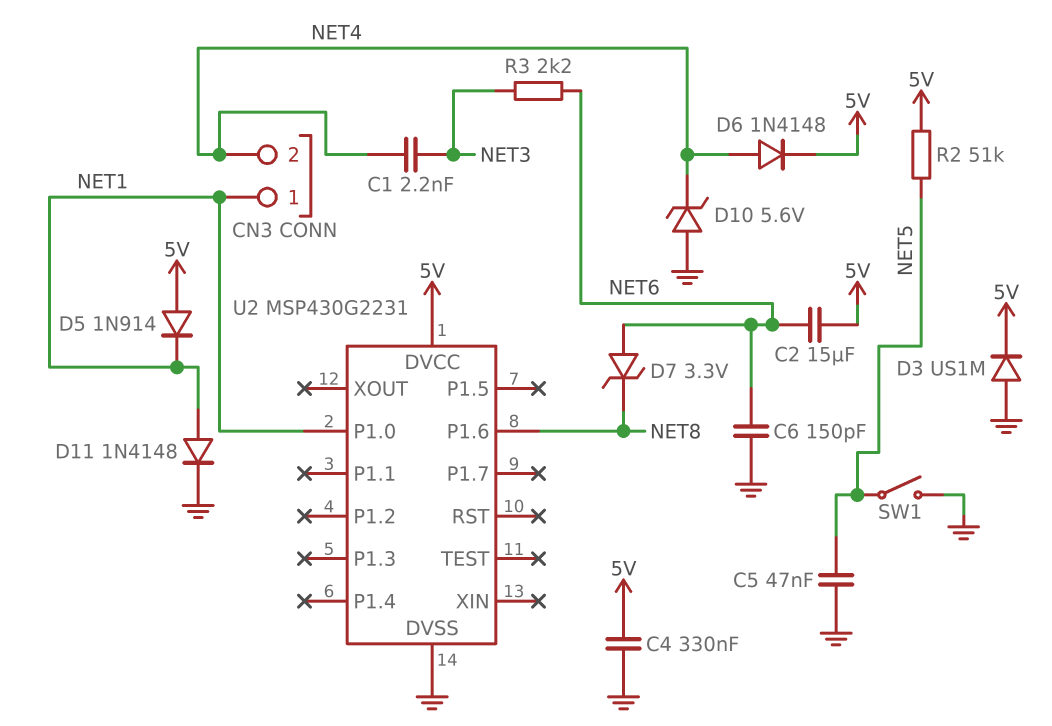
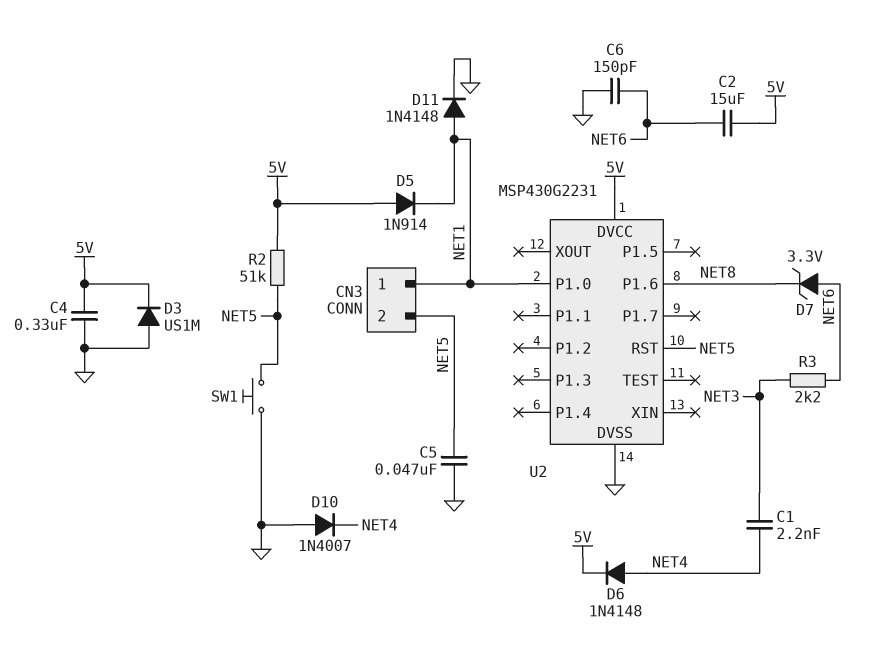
CN3 pin 2: NET4 -> NET5
D10: zener 5.6V (A GND, K NET4) -> diode 1N4007 (A GND, K NET4)
SW1: switch (GND, NET5) -> button (GND, NET5)
U2 pin RST: none -> NET5

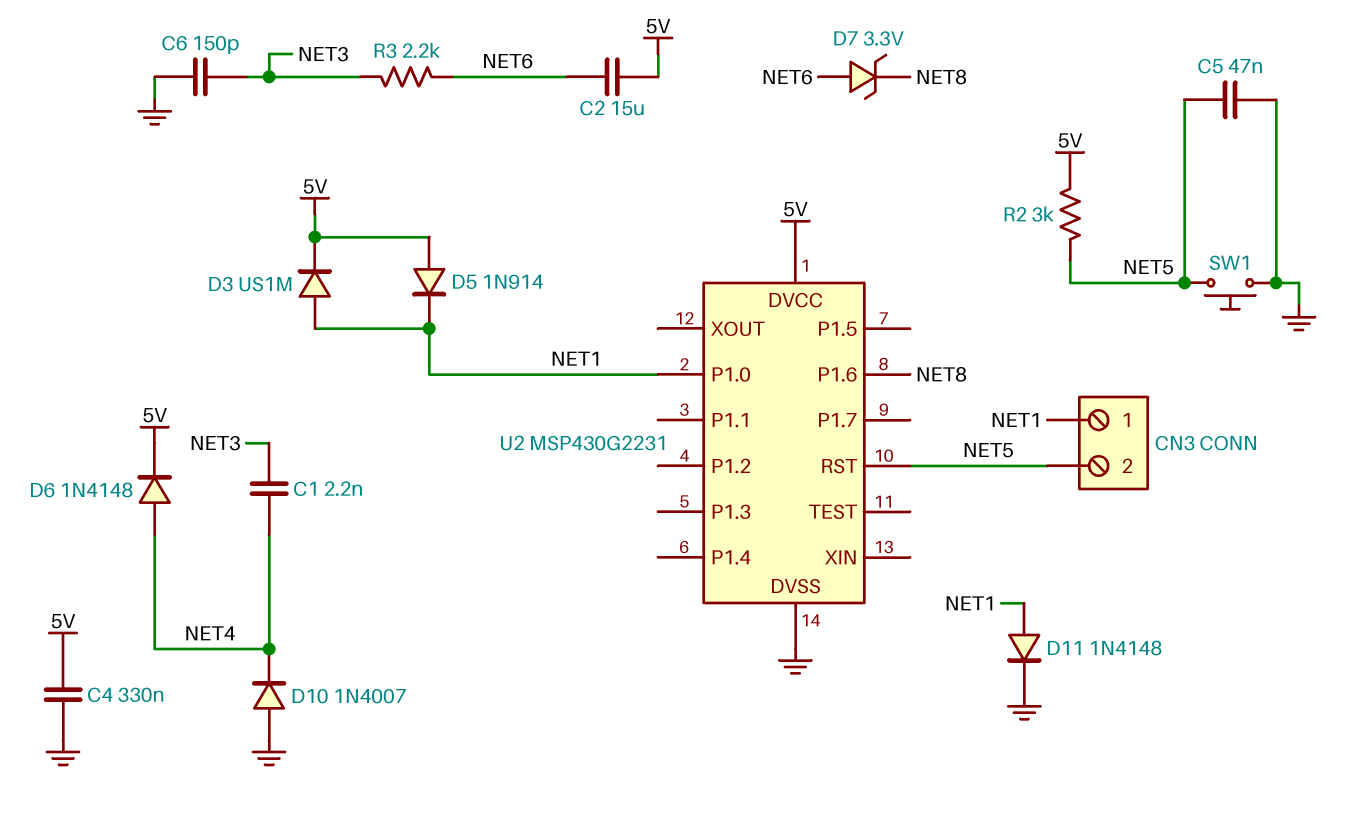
C6: 150pF (GND, NET6) -> 150pF (GND, NET3)
D3: diode US1M (A GND, K 5V) -> diode US1M (A NET1, K 5V)
R2: 51k (5V, NET5) -> 3k (5V, NET5)

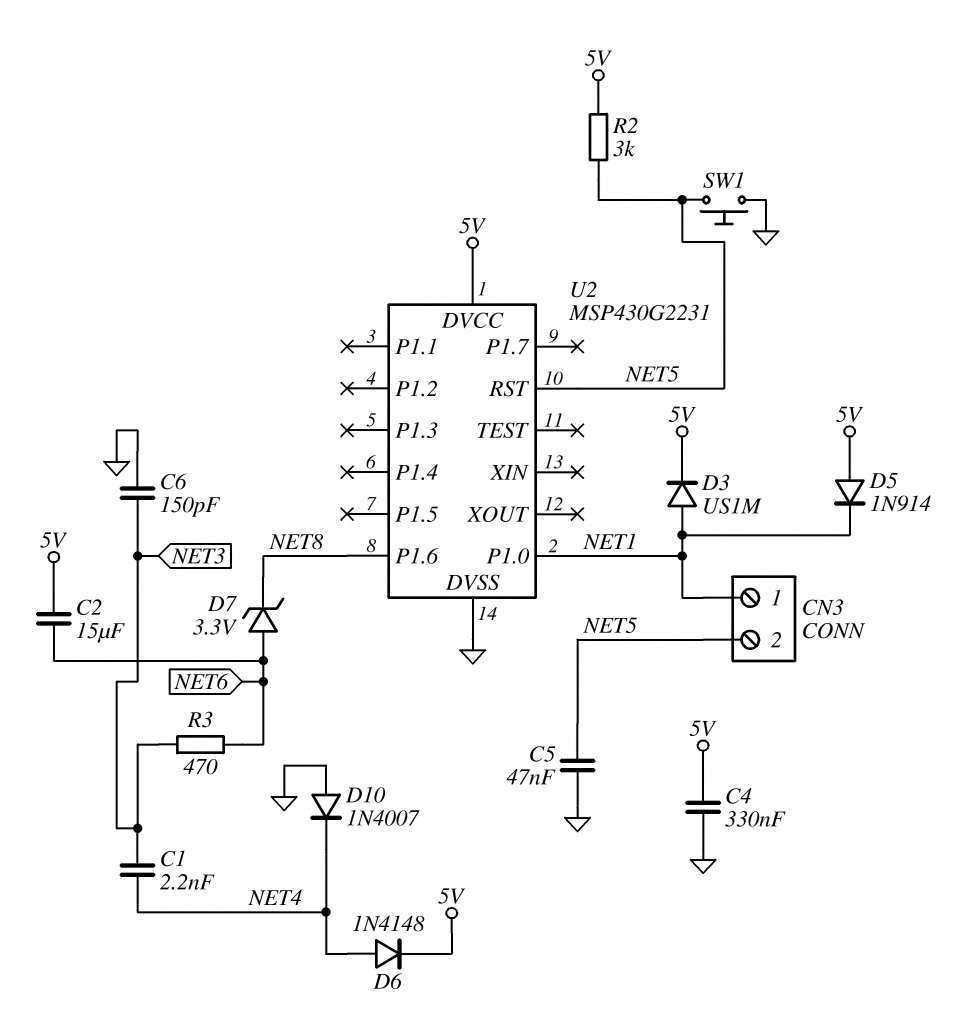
D11: diode 1N4148 (A NET1, K GND) -> none
R3: 2.2k (NET3, NET6) -> 470 (NET3, NET6)

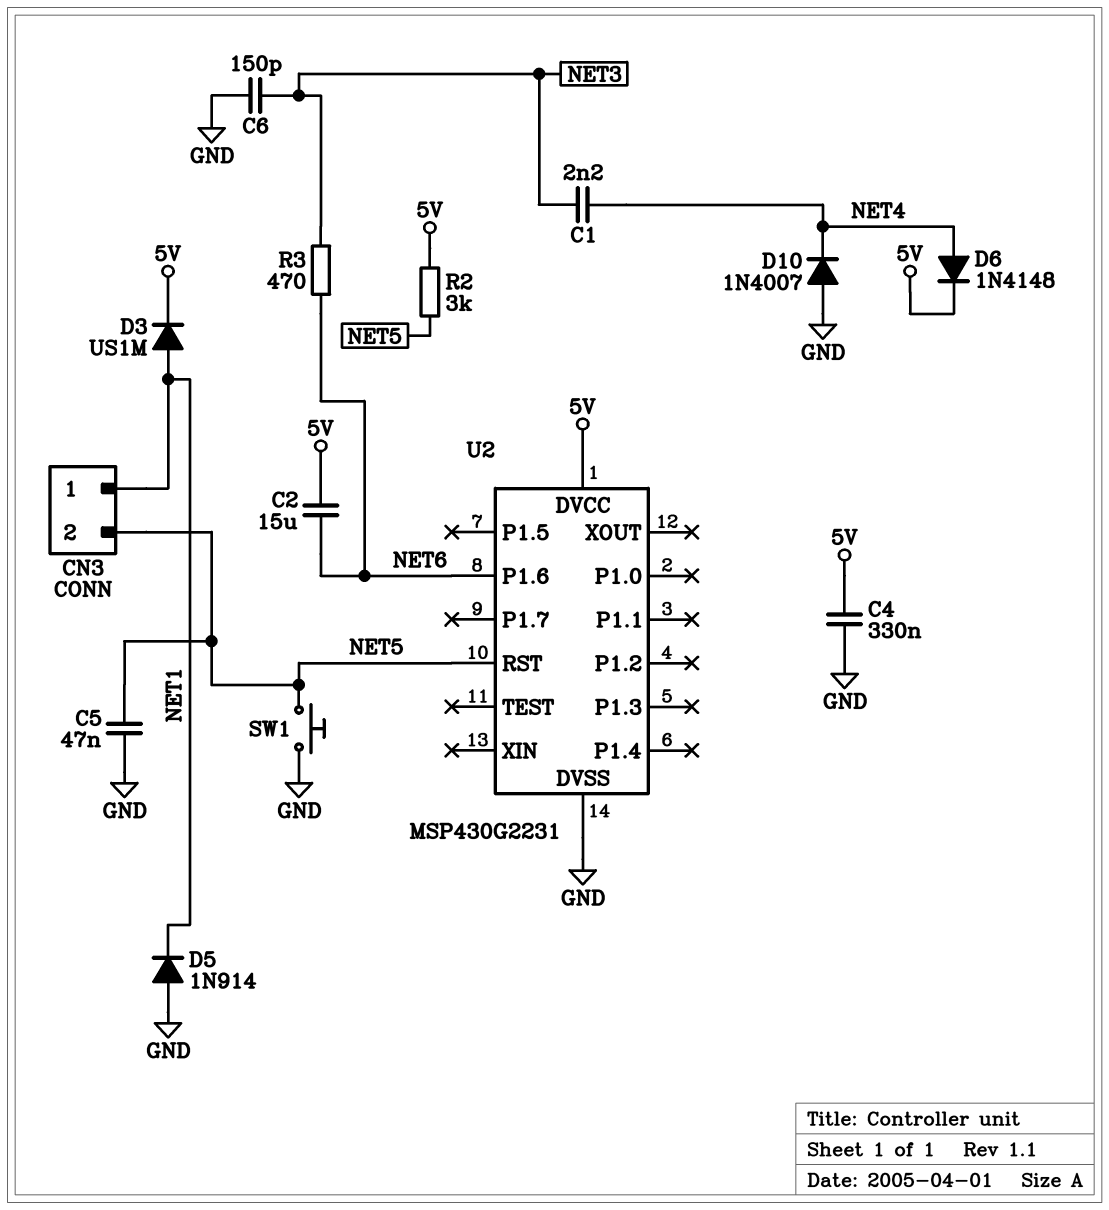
D5: diode 1N914 (A 5V, K NET1) -> diode 1N914 (A GND, K NET1)
D7: zener 3.3V (A NET6, K NET8) -> none
U2 pin P1.0: NET1 -> none
U2 pin P1.6: NET8 -> NET6

